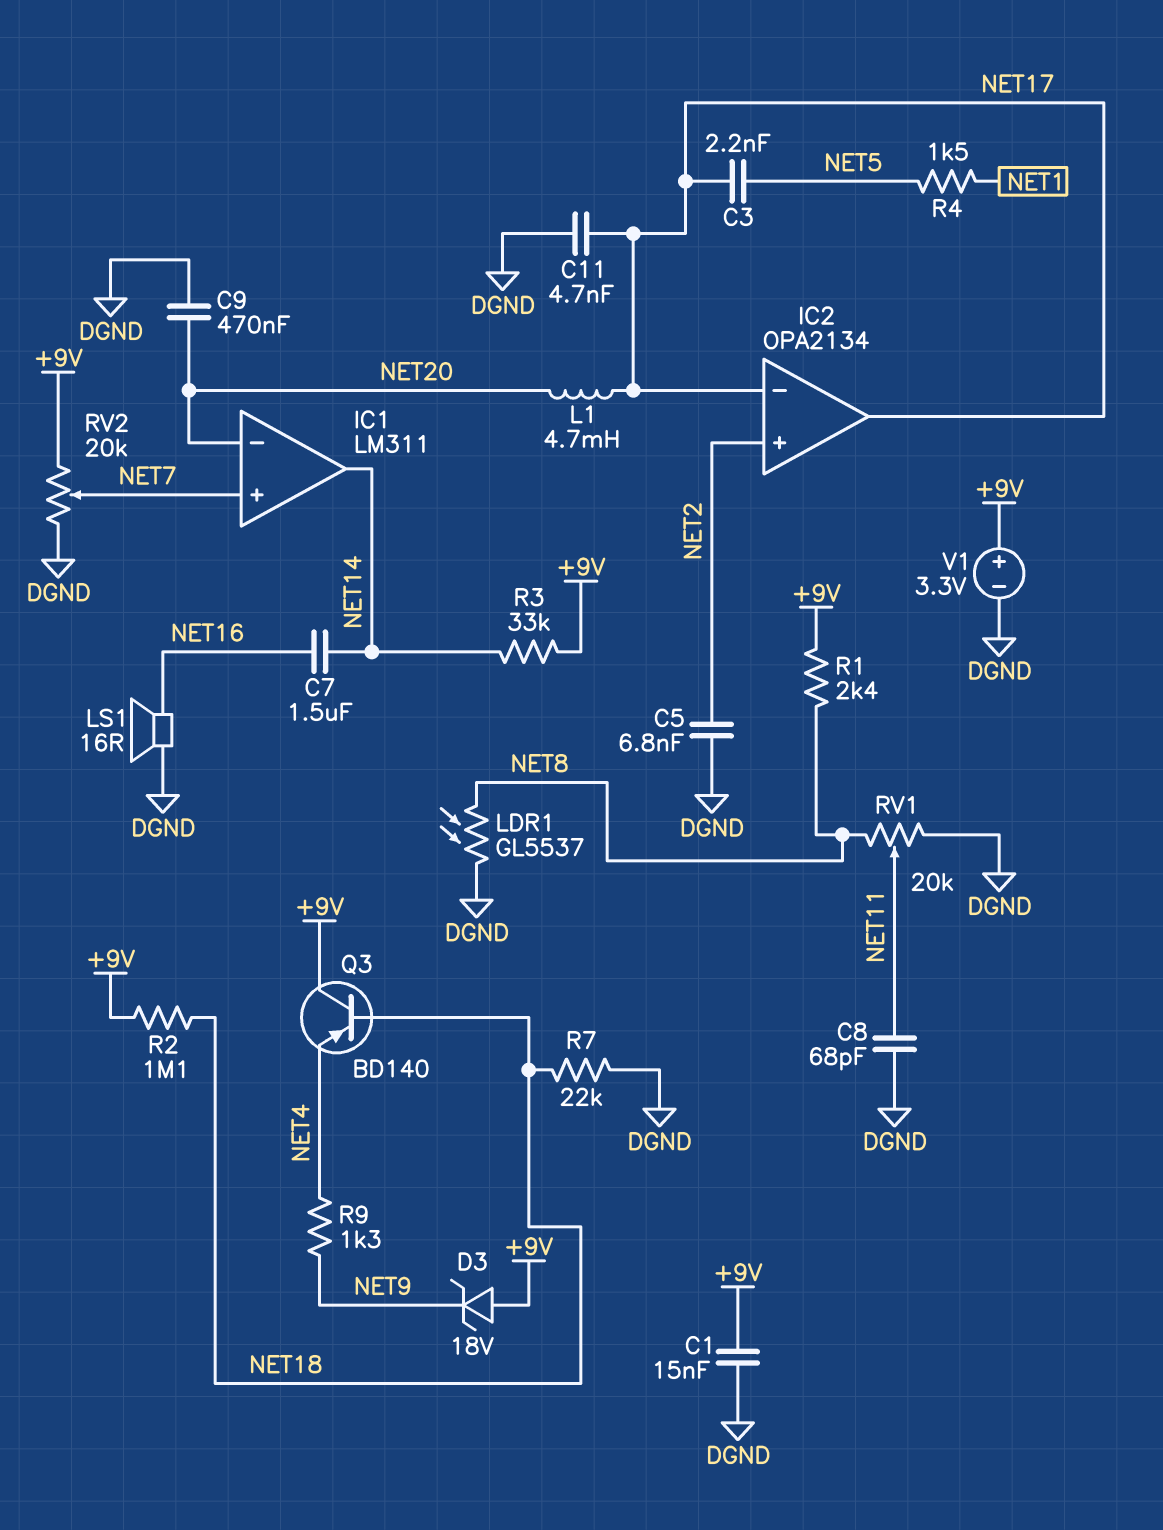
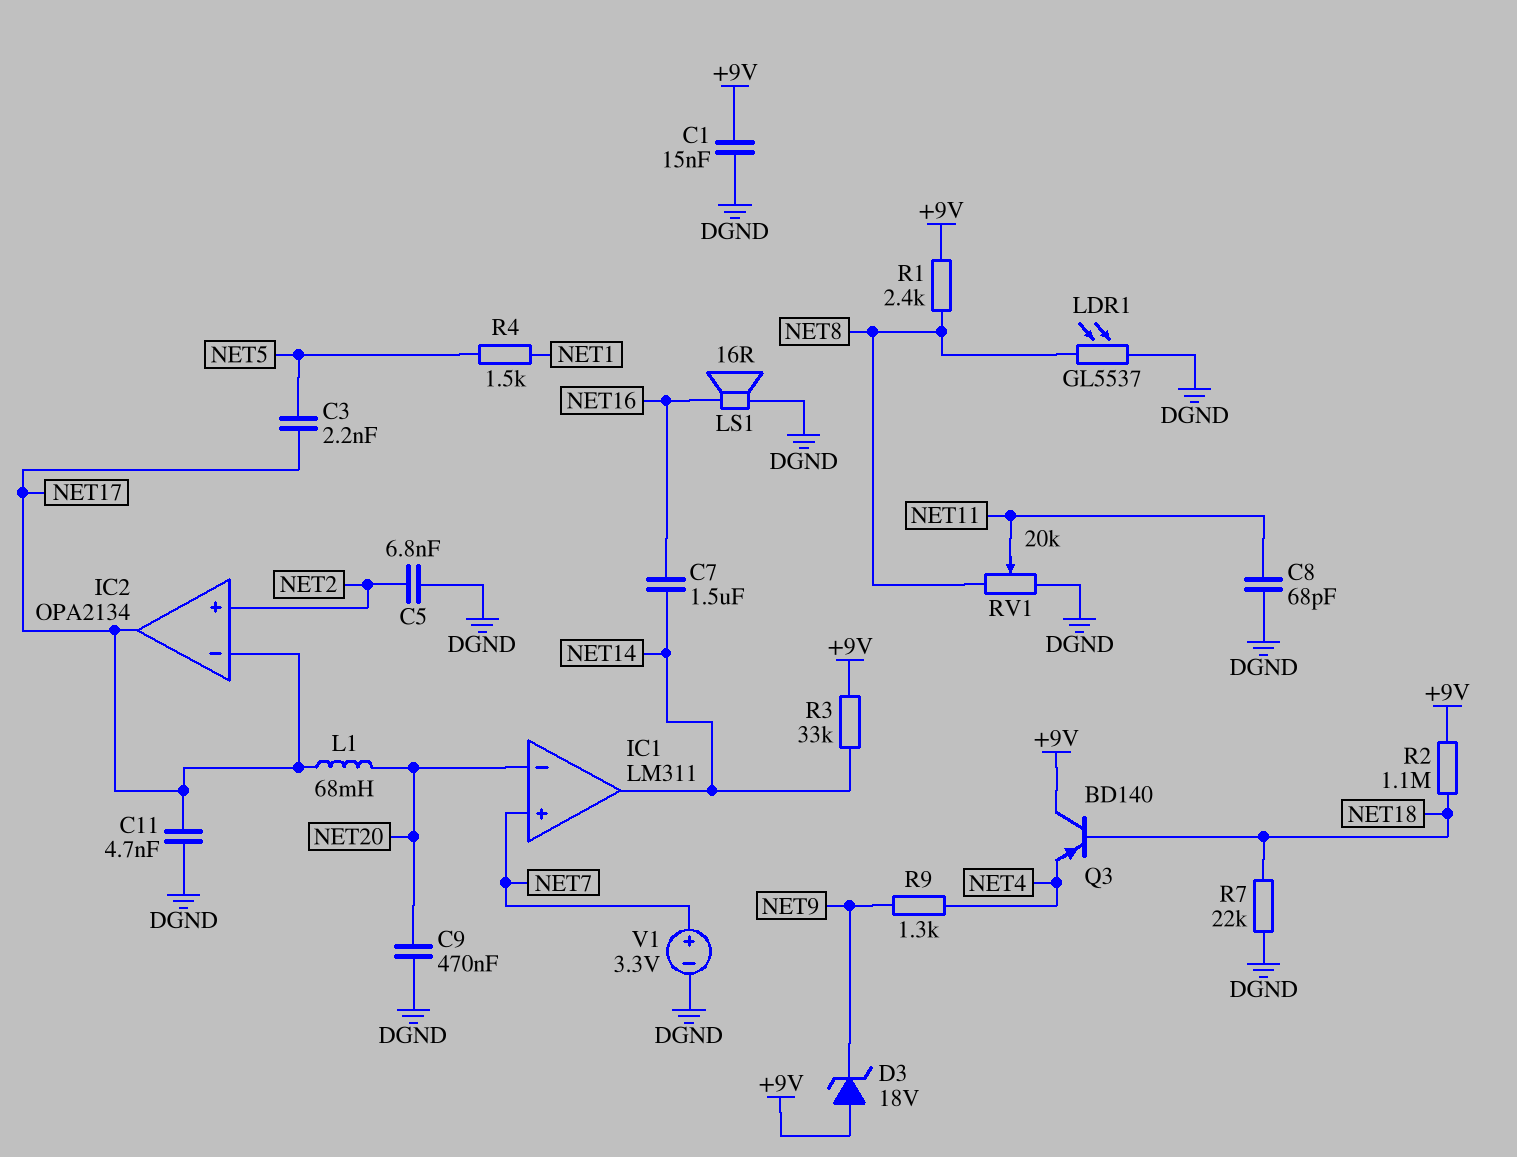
L1: 4.7mH (NET17, NET20) -> 68mH (NET17, NET20)
RV2: 20k (+9V, DGND, wiper NET7) -> none
V1: 3.3V (plus +9V, minus DGND) -> 3.3V (plus NET7, minus DGND)

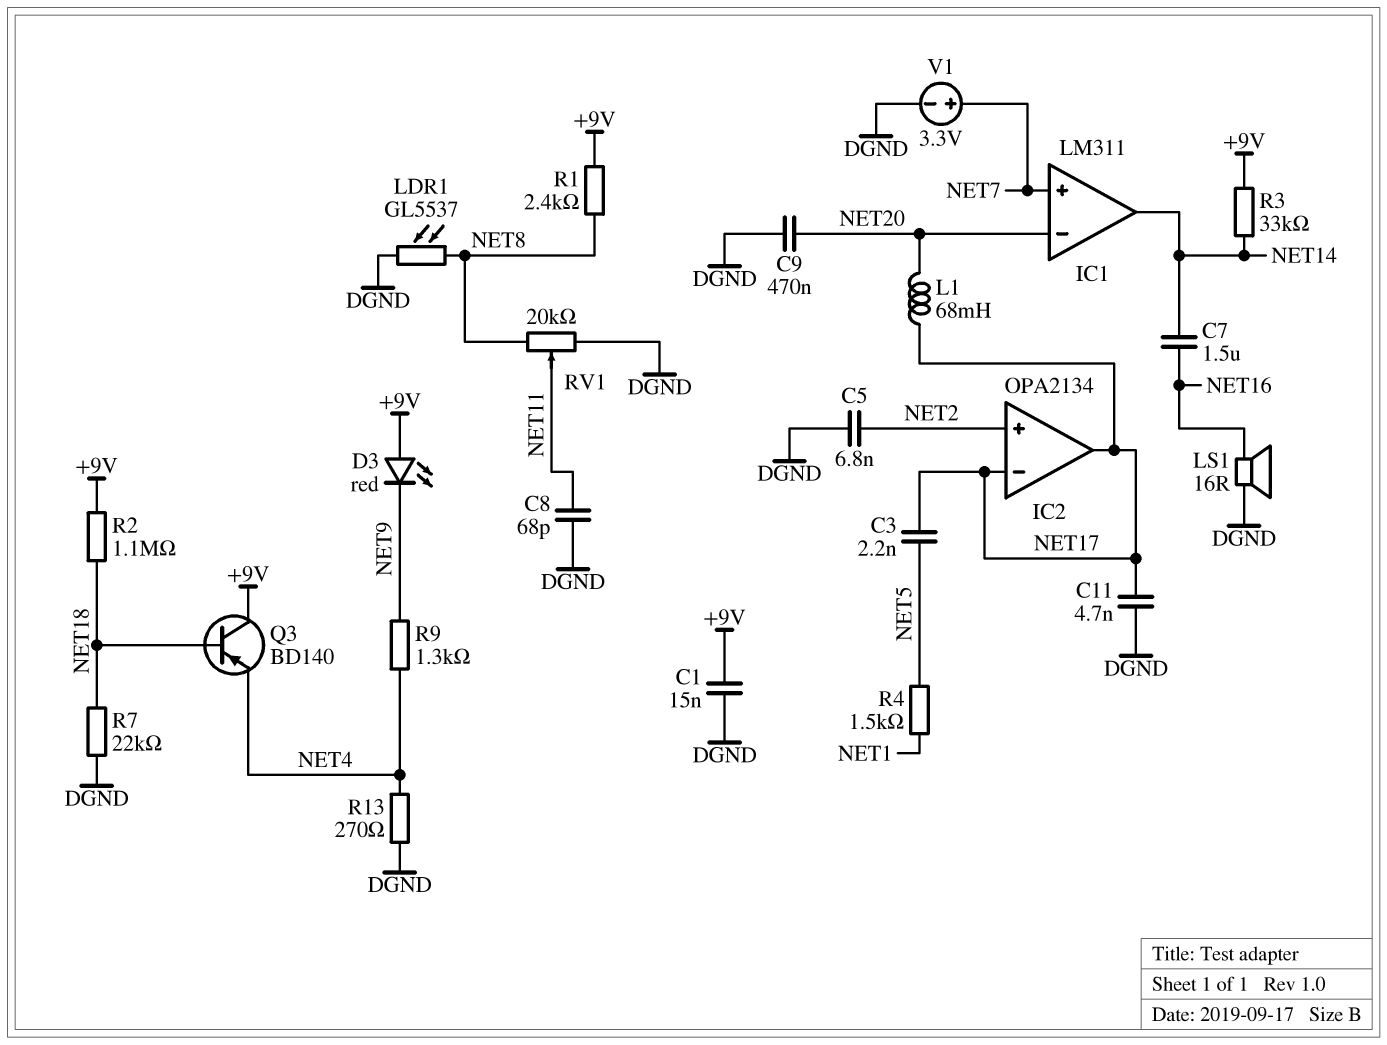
D3: zener 18V (A +9V, K NET9) -> LED red (A +9V, K NET9)
R13: none -> 270 (DGND, NET4)

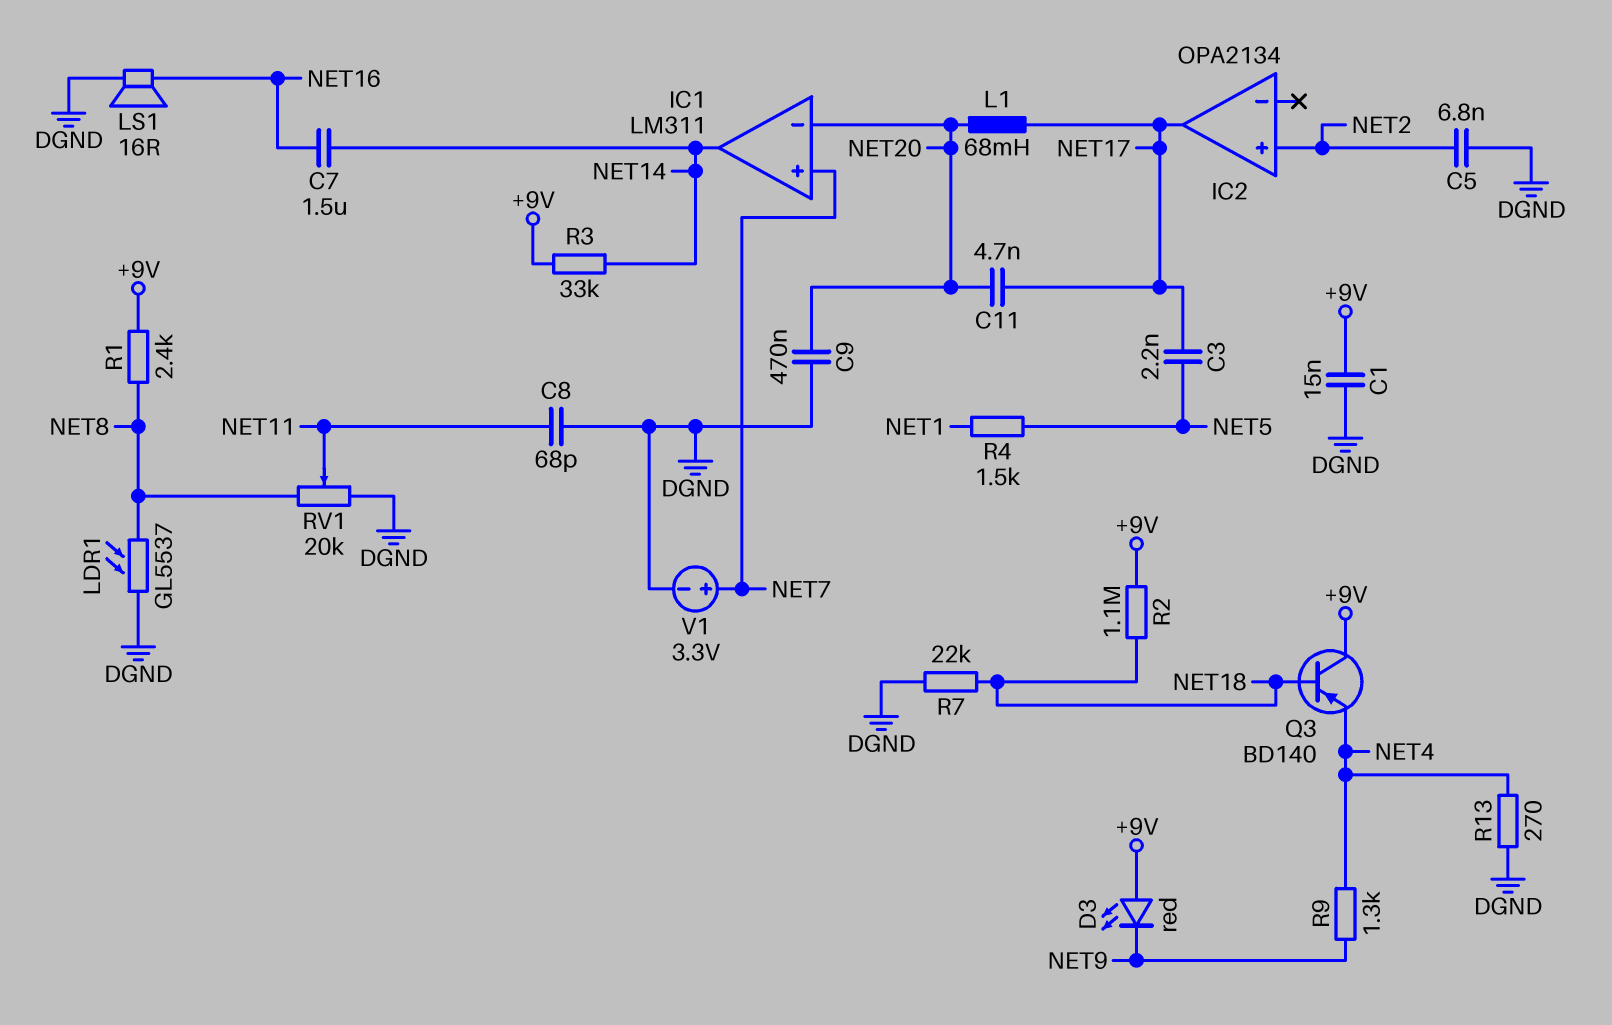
C11: 4.7nF (DGND, NET17) -> 4.7nF (NET17, NET20)
IC2 pin in-: NET17 -> none

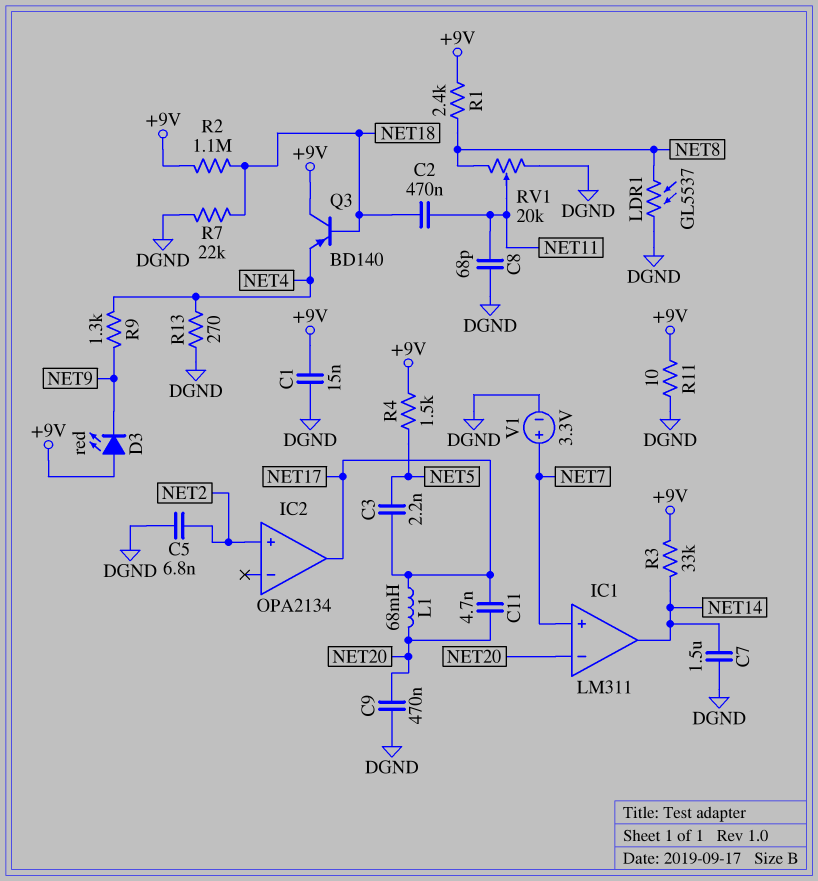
C2: none -> 470nF (NET11, NET18)
C7: 1.5uF (NET14, NET16) -> 1.5uF (DGND, NET14)
LS1: speaker 16R (DGND, NET16) -> none
R4: 1.5k (NET1, NET5) -> 1.5k (+9V, NET5)
R11: none -> 10 (+9V, DGND)

